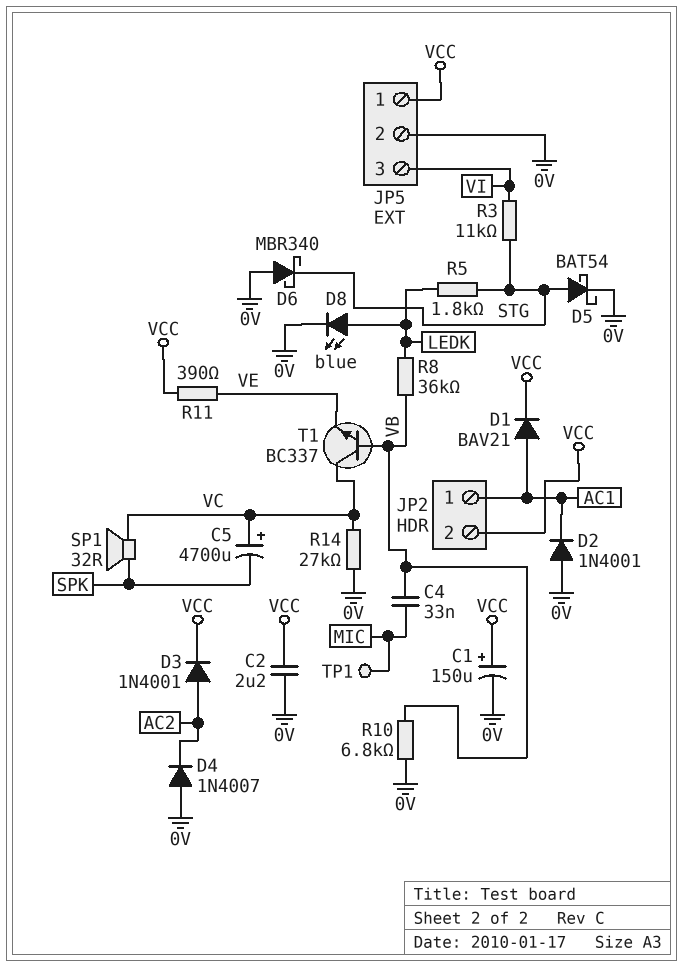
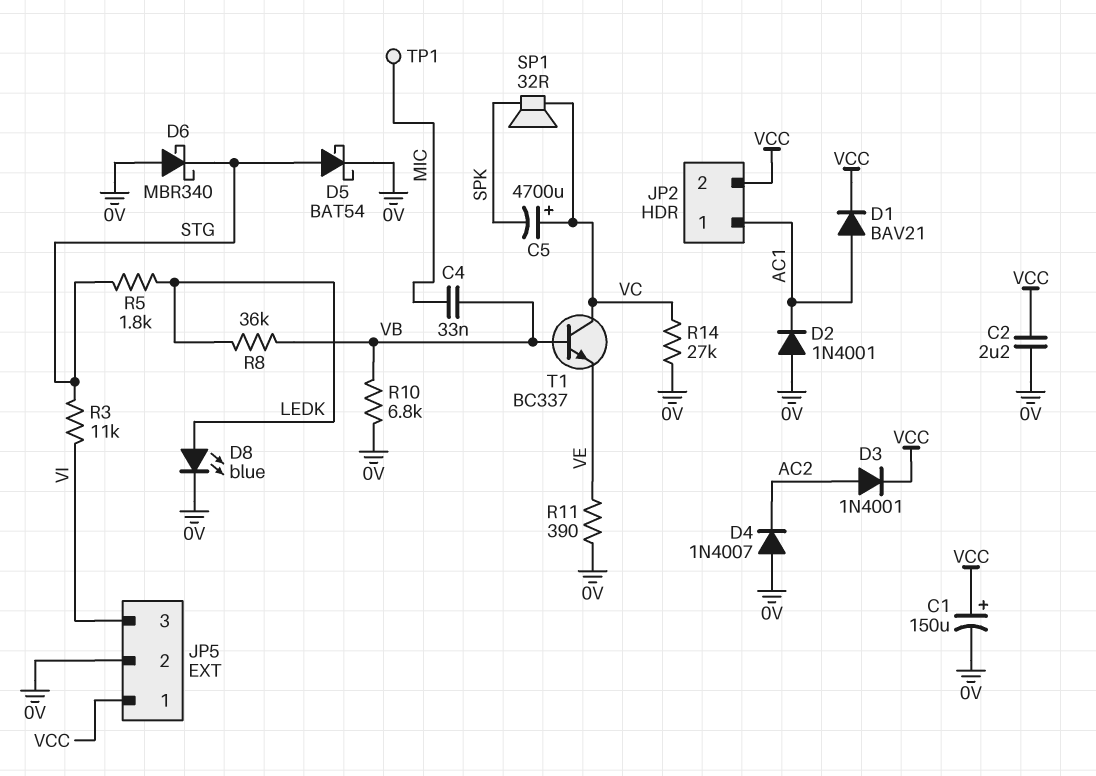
R11: 390 (VCC, VE) -> 390 (0V, VE)

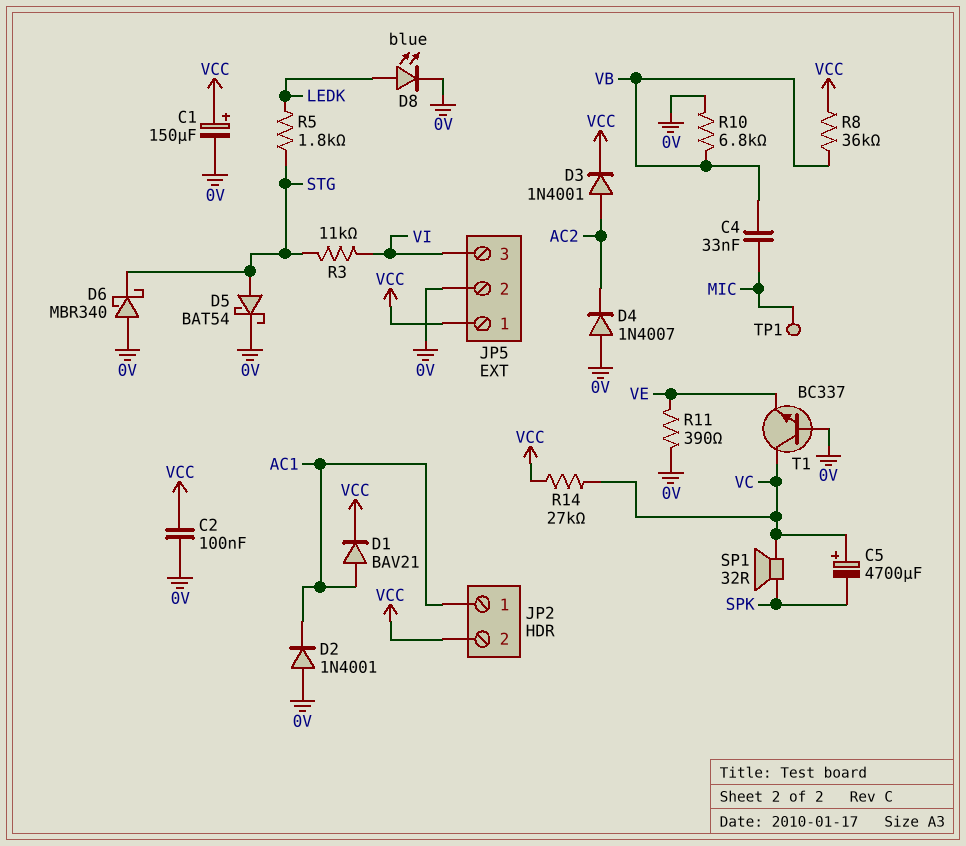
C2: 2.2uF (0V, VCC) -> 100nF (0V, VCC)
R8: 36k (LEDK, VB) -> 36k (VB, VCC)
R14: 27k (0V, VC) -> 27k (VC, VCC)
T1: NPN BC337 (B VB, C VC, E VE) -> NPN BC337 (B 0V, C VC, E VE)

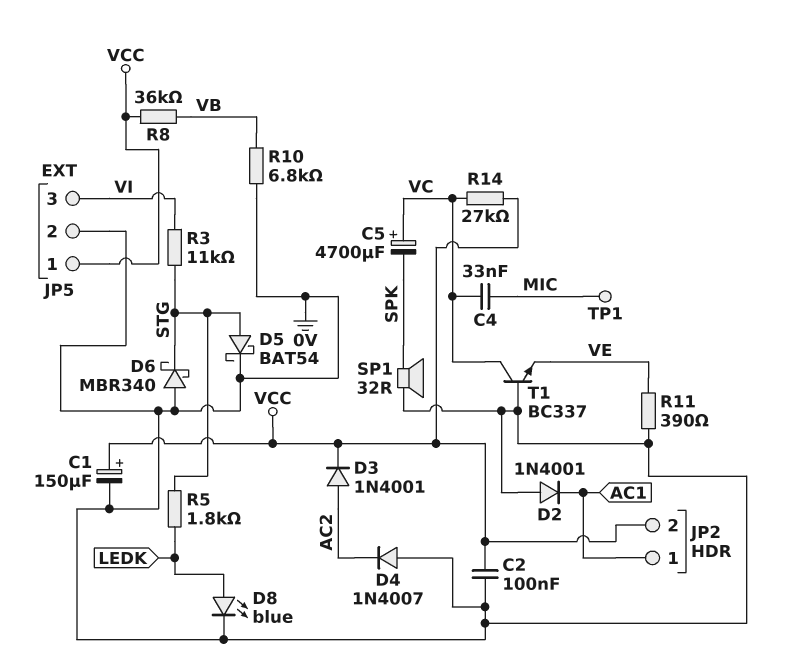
C4: 33nF (MIC, VB) -> 33nF (MIC, VC)
D1: diode BAV21 (A AC1, K VCC) -> none
SP1: speaker 32R (SPK, VC) -> speaker 32R (0V, SPK)

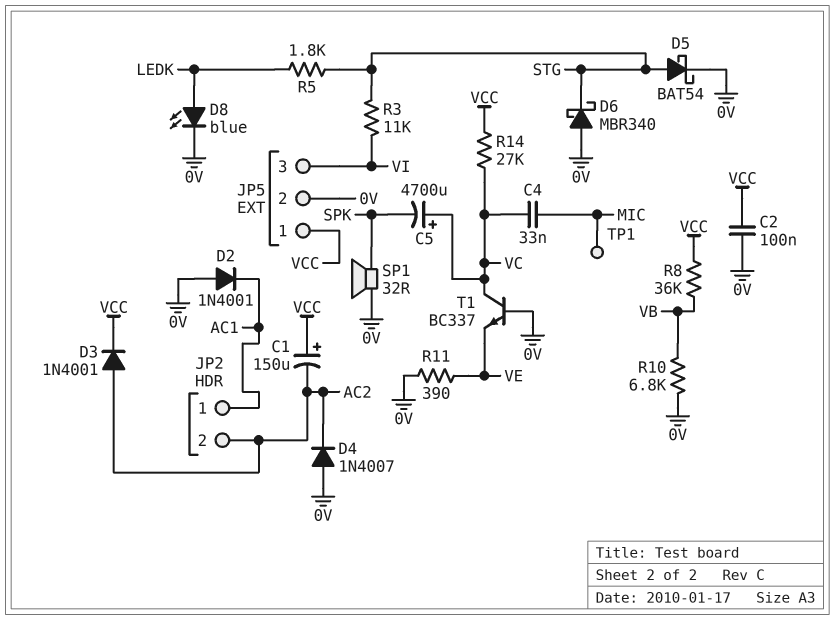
C1: 150uF (plus VCC, minus 0V) -> 150uF (plus VCC, minus AC2)
JP2 pin 2: VCC -> AC2

